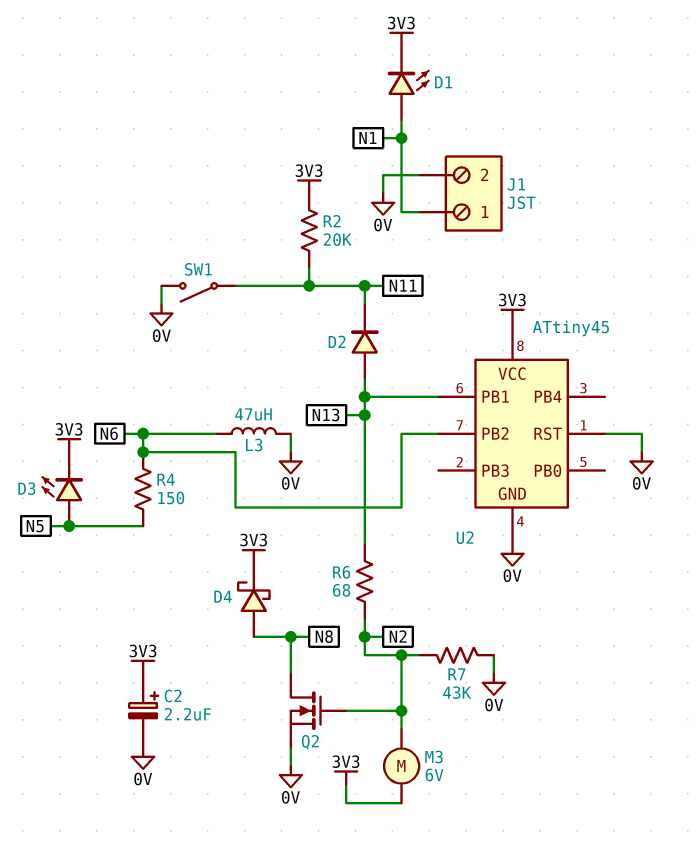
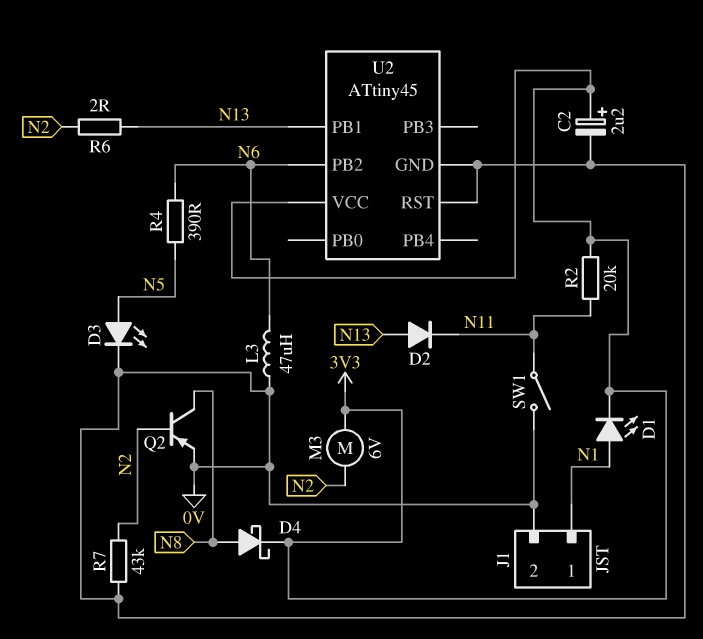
D3: LED (A N5, K 3V3) -> LED (A N5, K 0V)
Q2: NMOS (G N2, D N8, S 0V) -> PNP (B N2, C N8, E 0V)
R4: 150 (N5, N6) -> 390 (N5, N6)
R6: 68 (N2, N13) -> 2 (N2, N13)

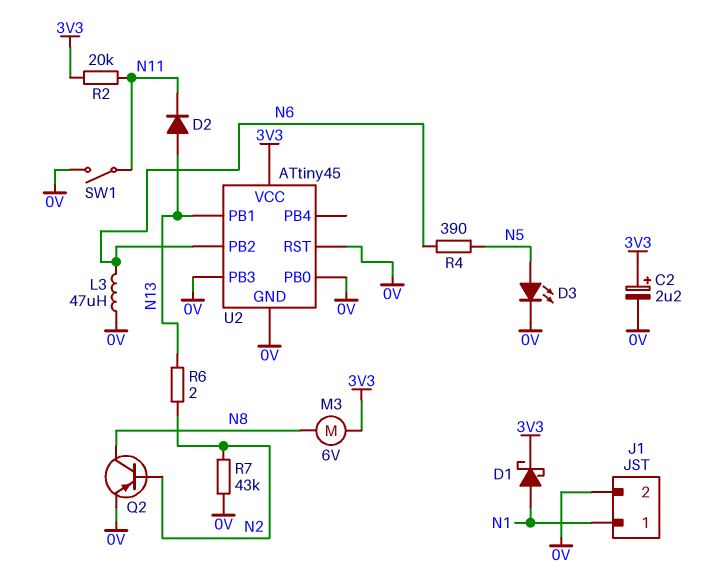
D1: LED (A N1, K 3V3) -> schottky (A N1, K 3V3)
D4: schottky (A N8, K 3V3) -> none
M3: motor 6V (3V3, N2) -> motor 6V (3V3, N8)
U2 pin PB0: none -> 0V
U2 pin PB3: none -> 0V

